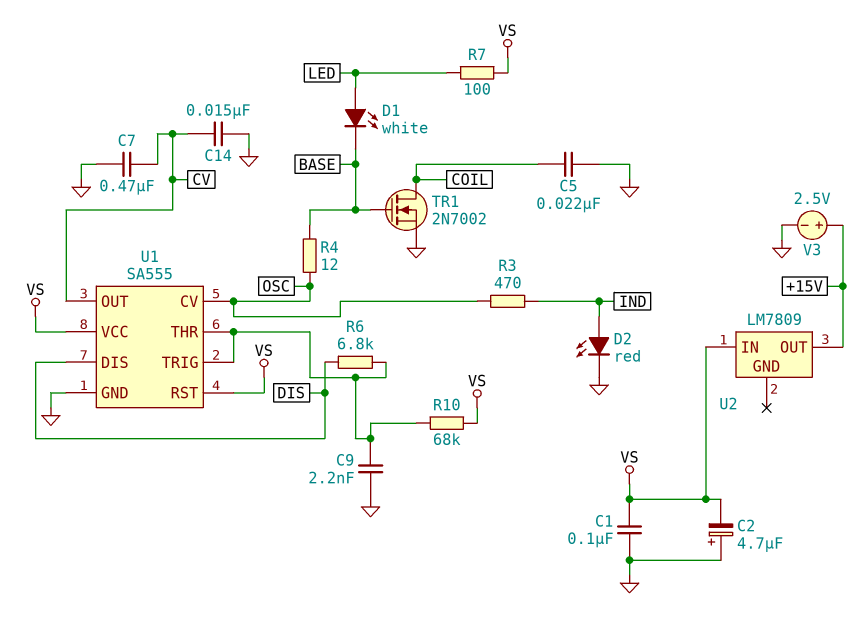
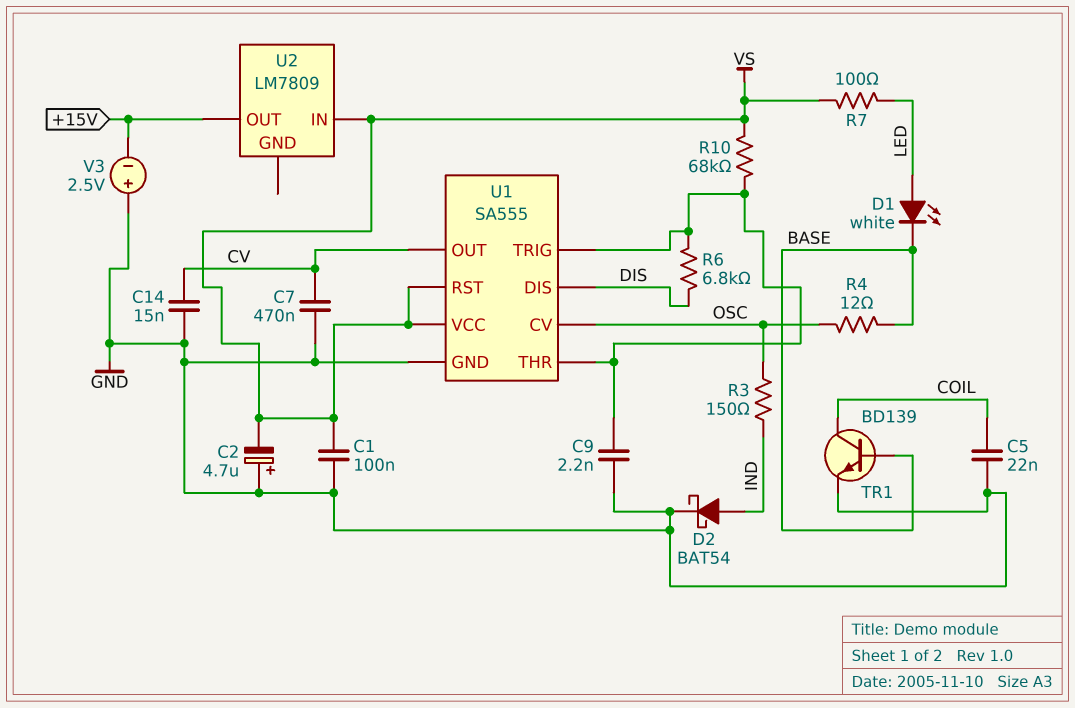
D2: LED red (A IND, K GND) -> schottky BAT54 (A IND, K GND)
R3: 470 (IND, OSC) -> 150 (IND, OSC)
TR1: NMOS 2N7002 (G BASE, D COIL, S GND) -> NPN BD139 (B BASE, C COIL, E GND)
V3: 2.5V (plus +15V, minus GND) -> 2.5V (plus GND, minus +15V)

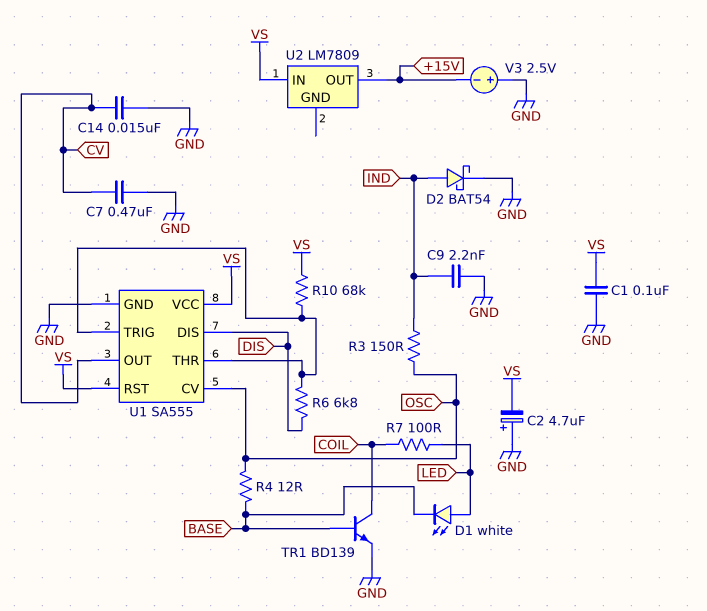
C5: 22nF (COIL, GND) -> none
C9: 2.2nF (GND, U1/THR) -> 2.2nF (GND, IND)
R7: 100 (LED, VS) -> 100 (COIL, LED)

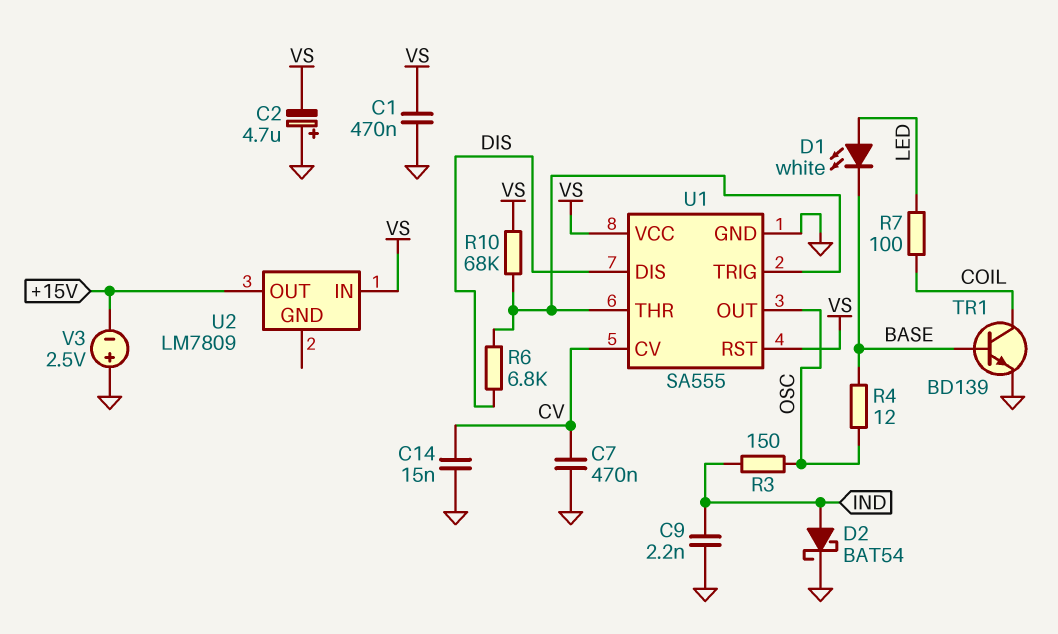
C1: 100nF (GND, VS) -> 470nF (GND, VS)
U1 pin CV: OSC -> CV
U1 pin OUT: CV -> OSC

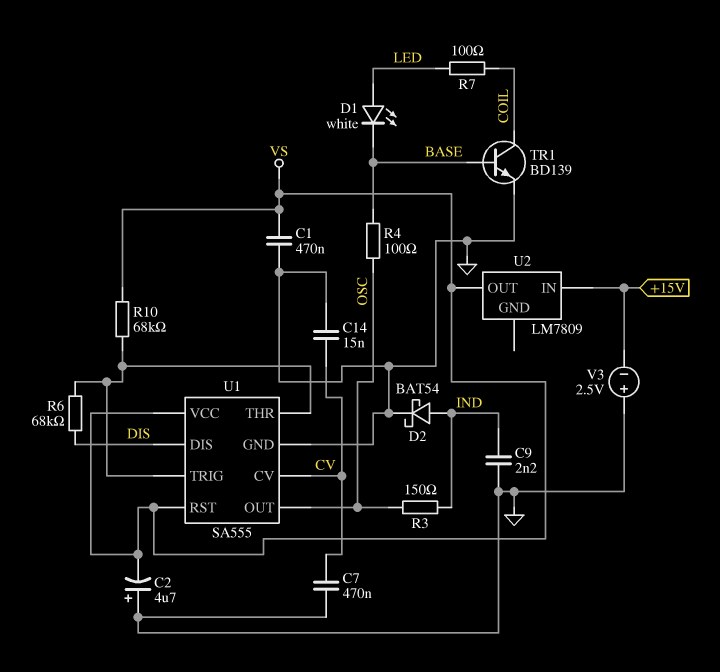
R4: 12 (BASE, OSC) -> 100 (BASE, OSC)
R6: 6.8k (DIS, U1/THR) -> 68k (DIS, U1/THR)
U2 pin IN: VS -> +15V
U2 pin OUT: +15V -> VS

